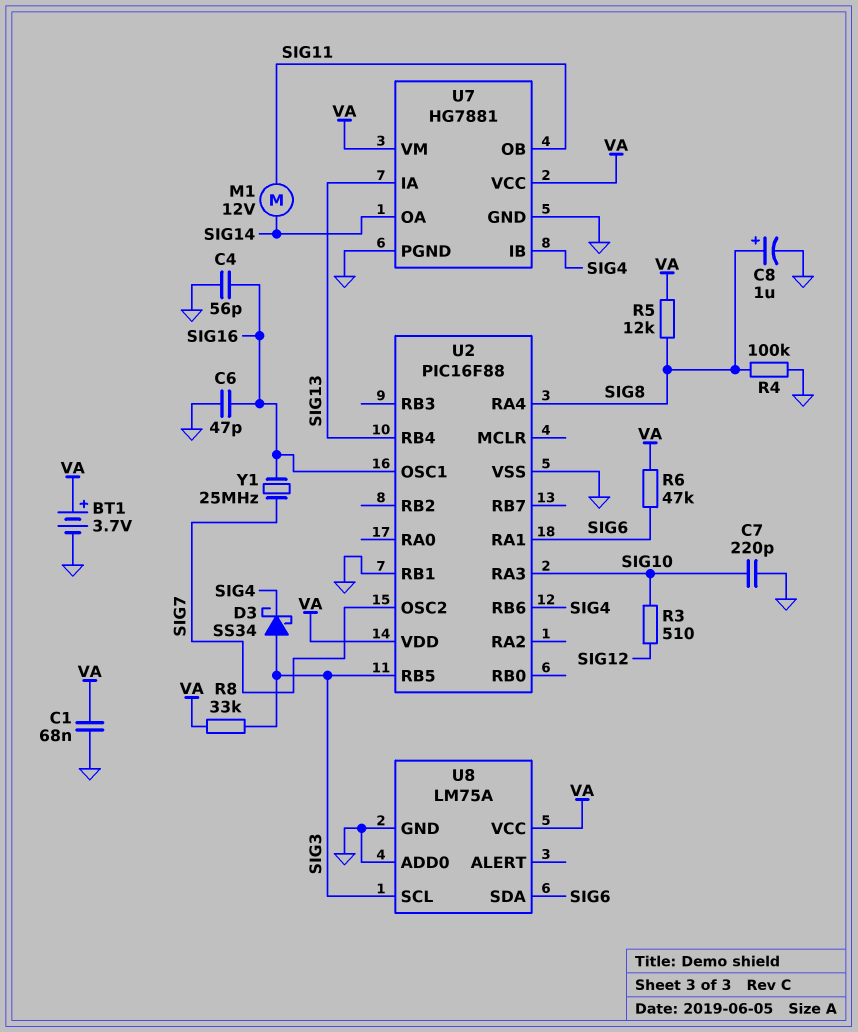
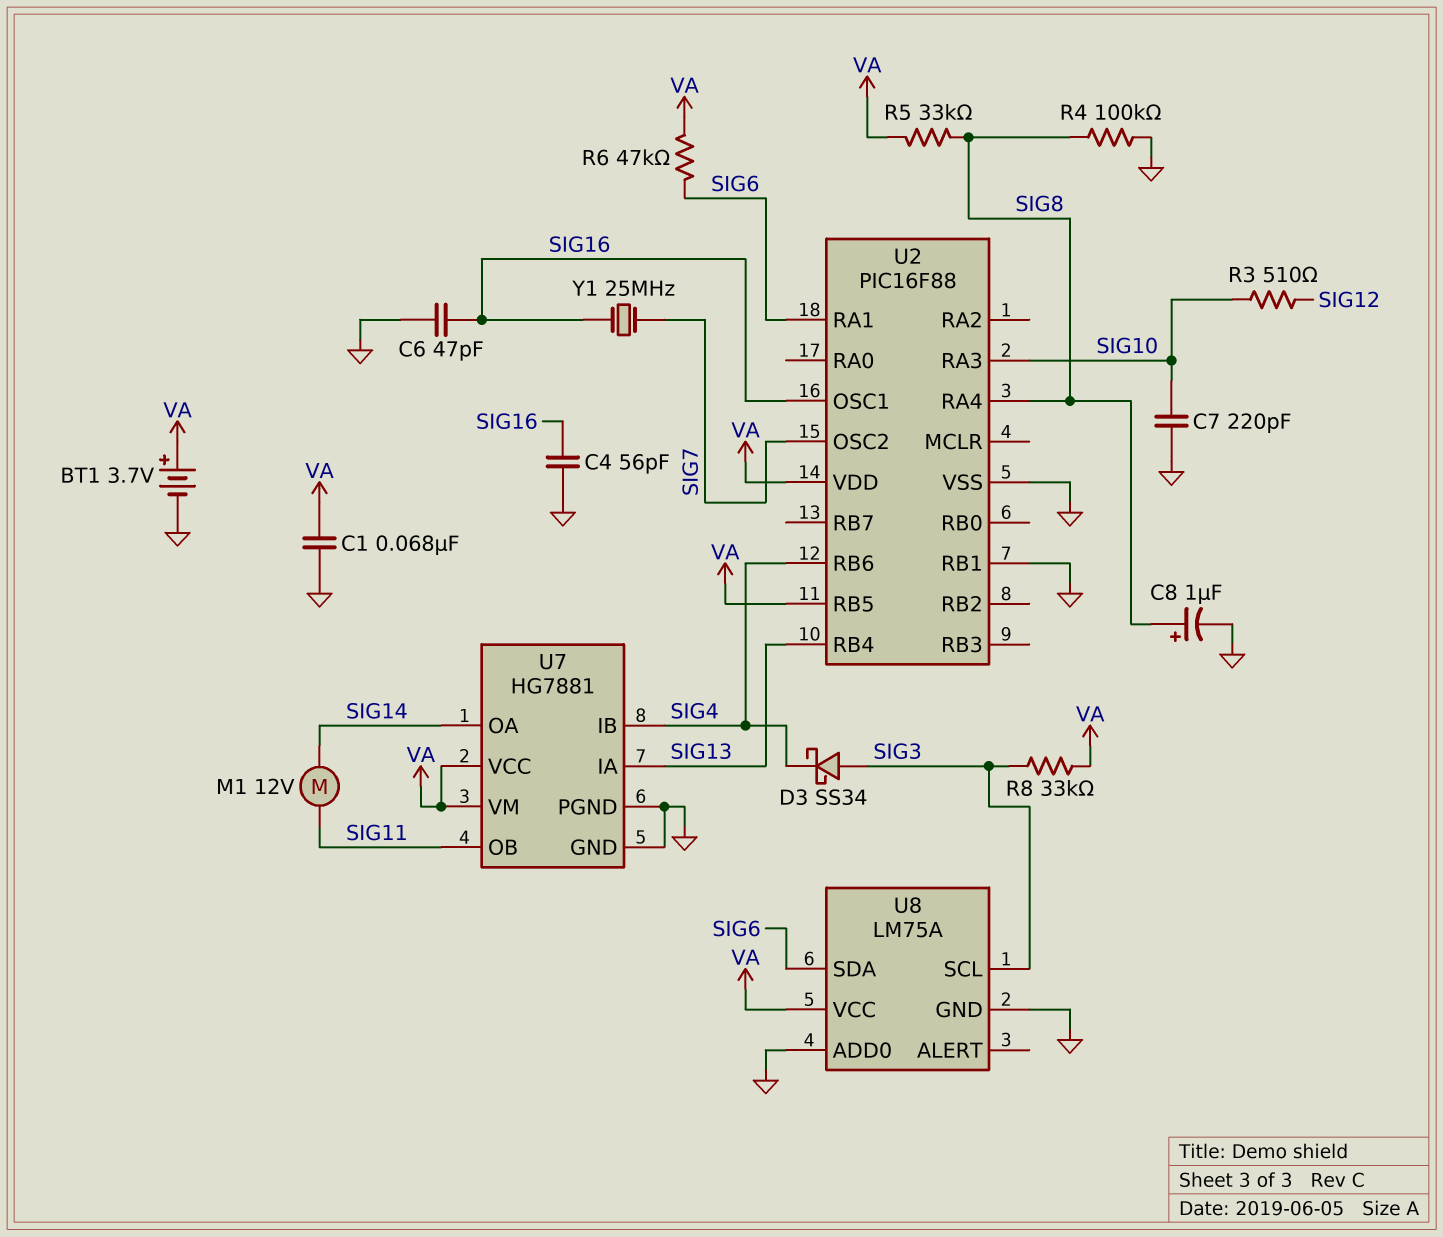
R5: 12k (SIG8, VA) -> 33k (SIG8, VA)
U2 pin RB5: SIG3 -> VA

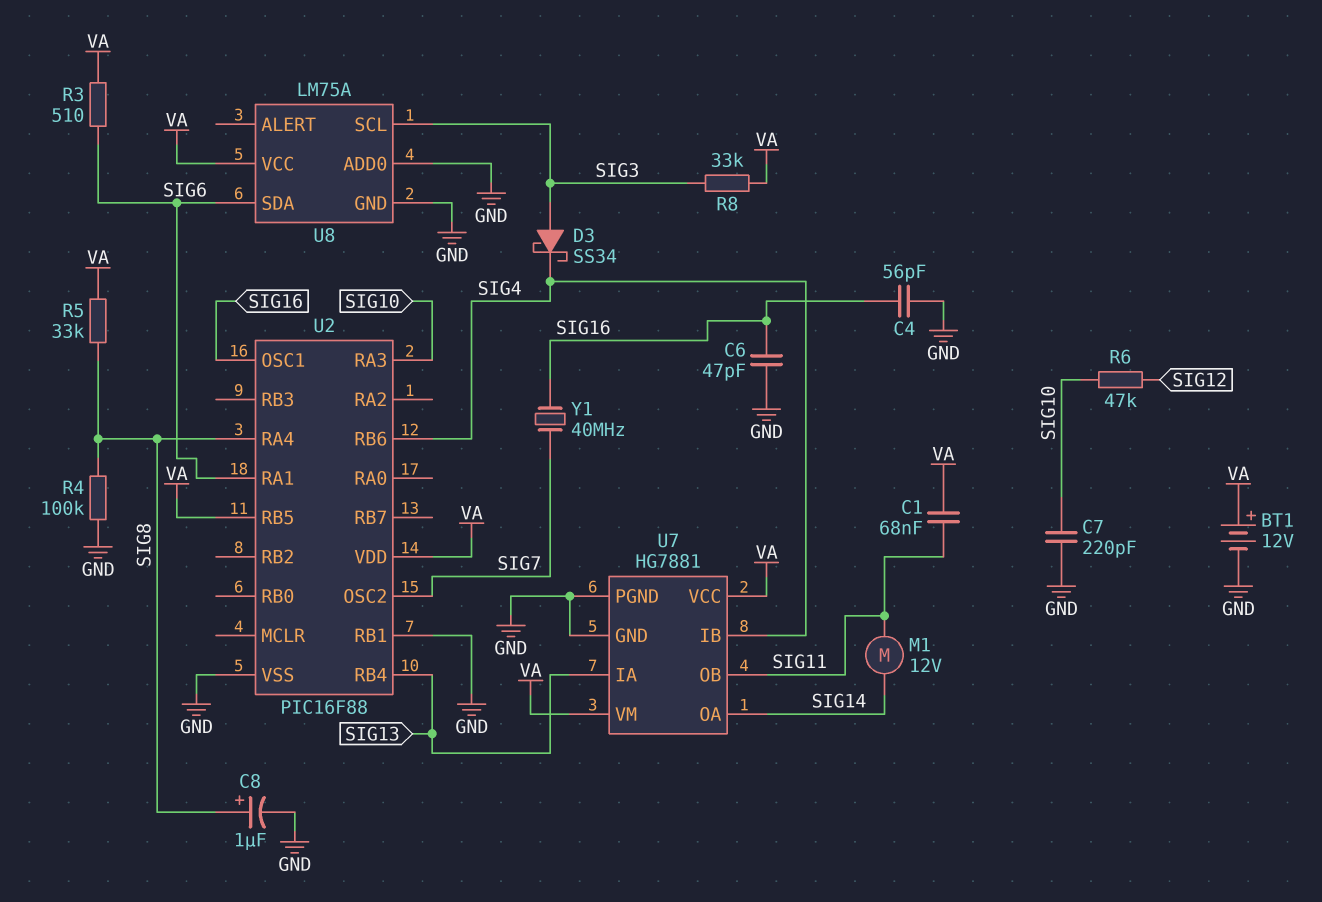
BT1: 3.7V (plus VA, minus GND) -> 12V (plus VA, minus GND)
C1: 68nF (GND, VA) -> 68nF (SIG11, VA)
R3: 510 (SIG10, SIG12) -> 510 (SIG6, VA)
R6: 47k (SIG6, VA) -> 47k (SIG10, SIG12)
Y1: 25MHz (SIG7, SIG16) -> 40MHz (SIG7, SIG16)

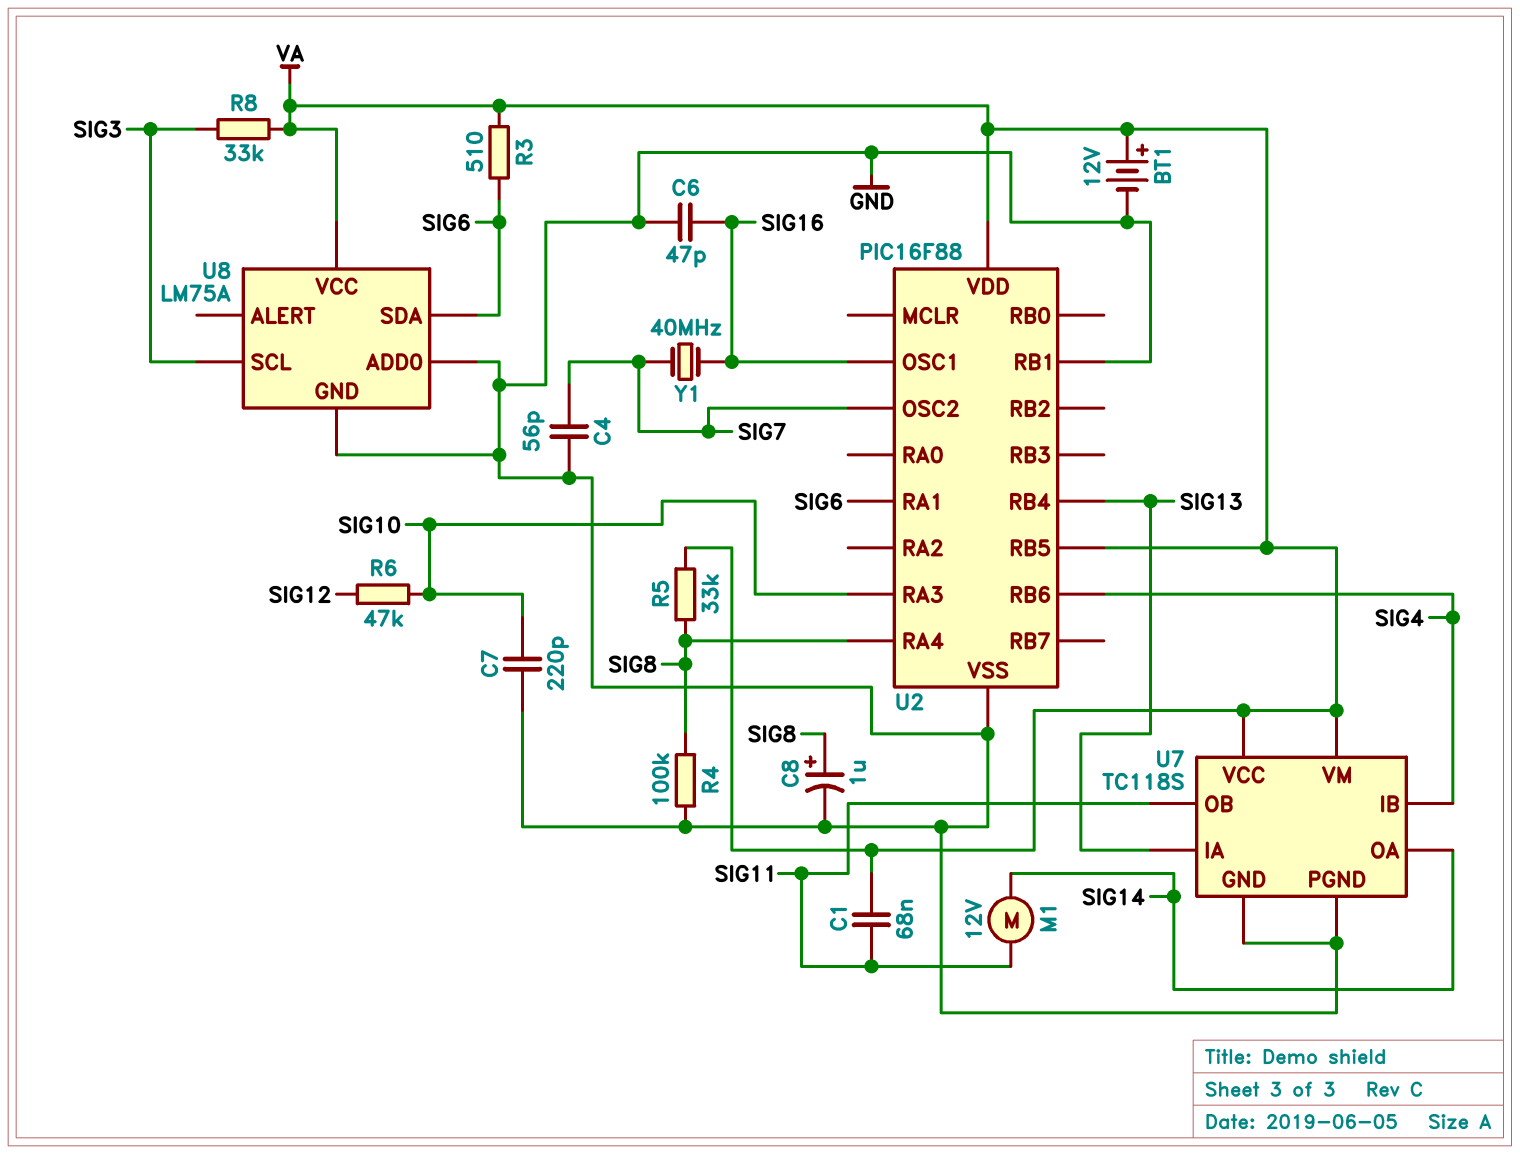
C4: 56pF (GND, SIG16) -> 56pF (GND, SIG7)
D3: schottky SS34 (A SIG3, K SIG4) -> none
U7: HG7881 -> TC118S

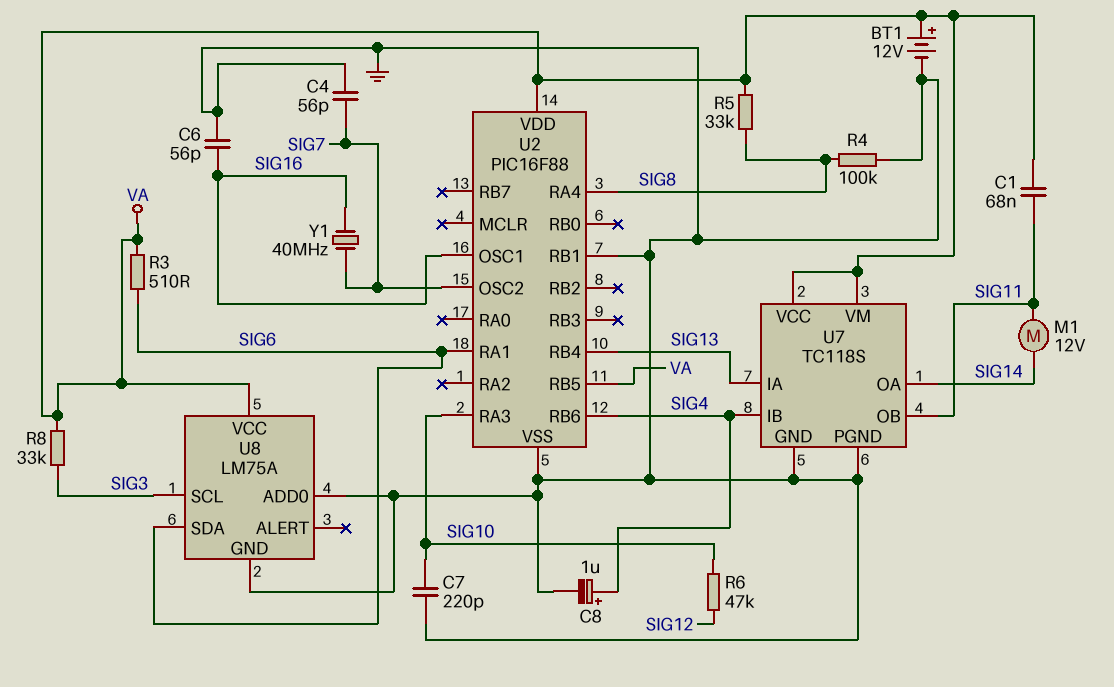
C6: 47pF (GND, SIG16) -> 56pF (GND, SIG16)
C8: 1uF (plus SIG8, minus GND) -> 1uF (plus SIG4, minus GND)

